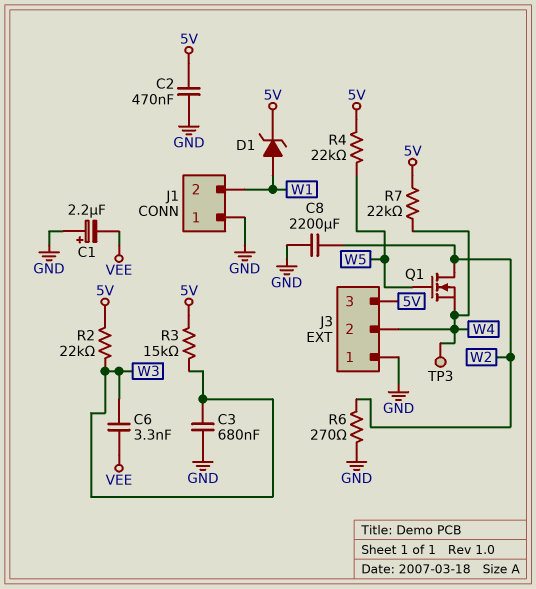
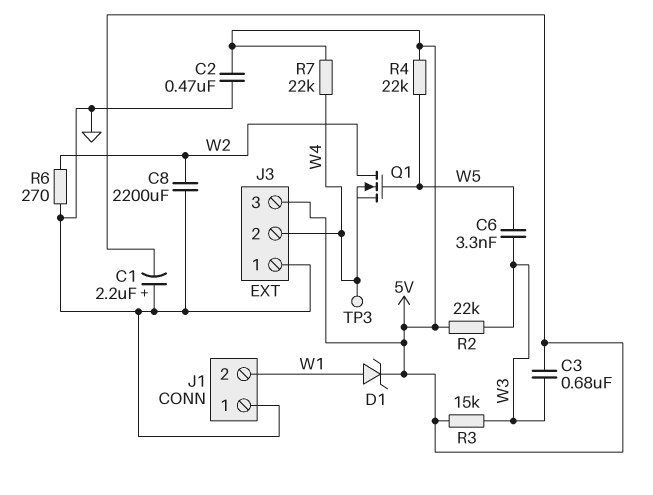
C1: 2.2uF (plus GND, minus VEE) -> 2.2uF (plus GND, minus 5V)
C3: 680nF (GND, W3) -> 680nF (5V, W3)
C6: 3.3nF (VEE, W3) -> 3.3nF (W3, W5)

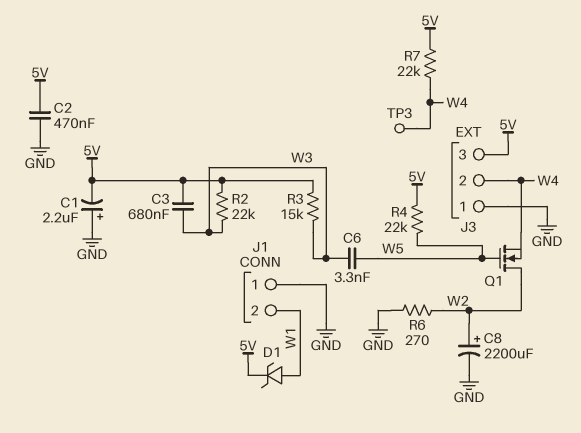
C8: 2200uF (GND, W2) -> 2200uF (plus W2, minus GND)

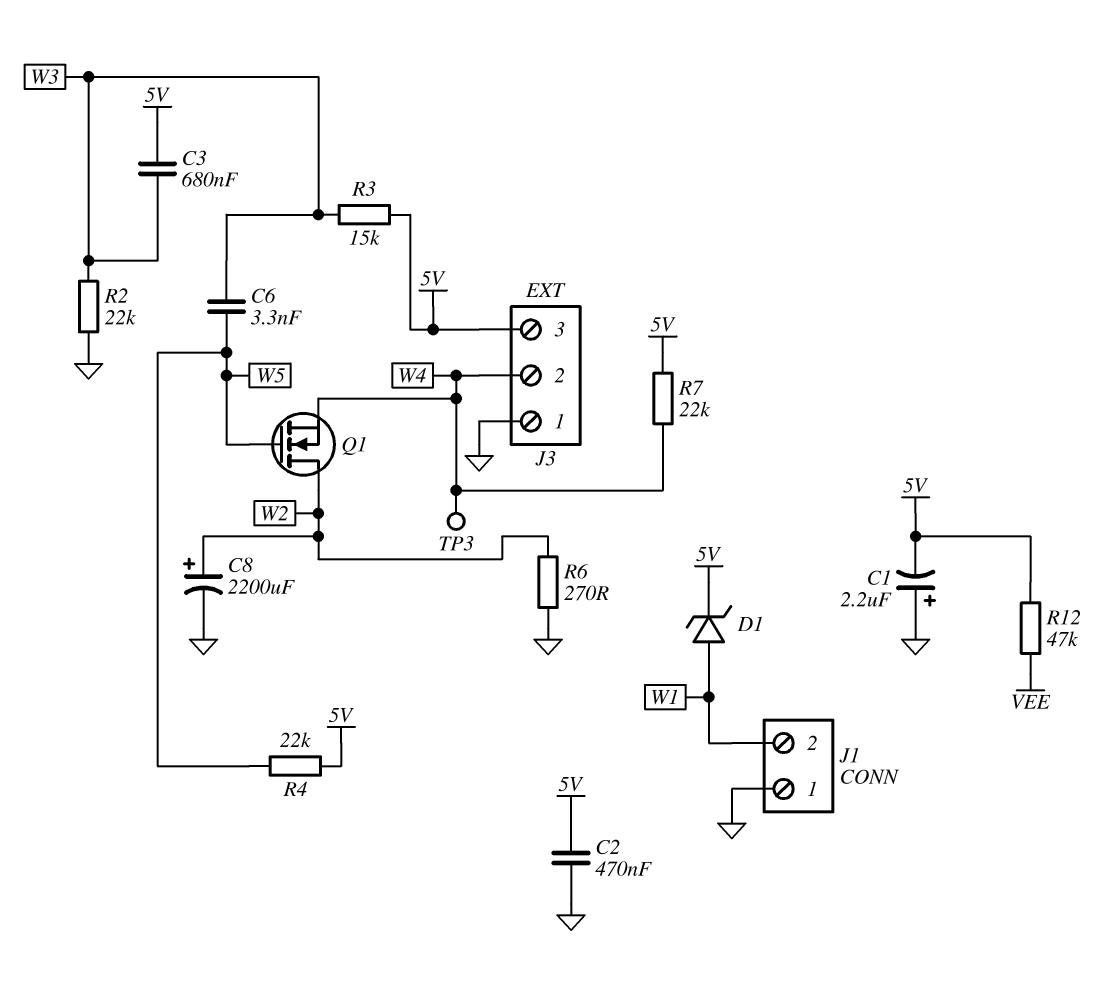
R2: 22k (5V, W3) -> 22k (GND, W3)
R12: none -> 47k (5V, VEE)

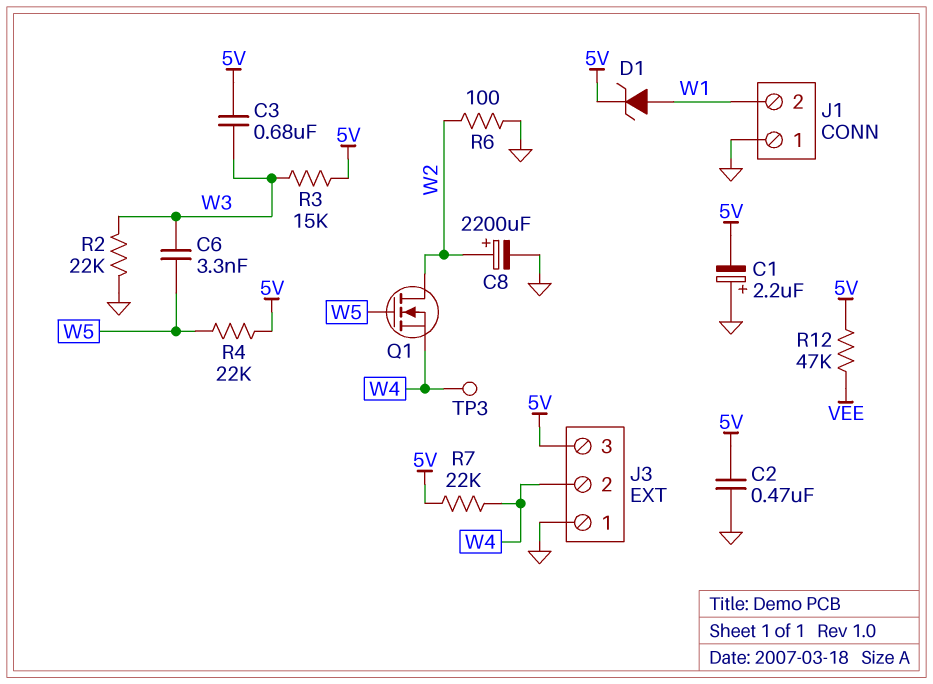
R6: 270 (GND, W2) -> 100 (GND, W2)

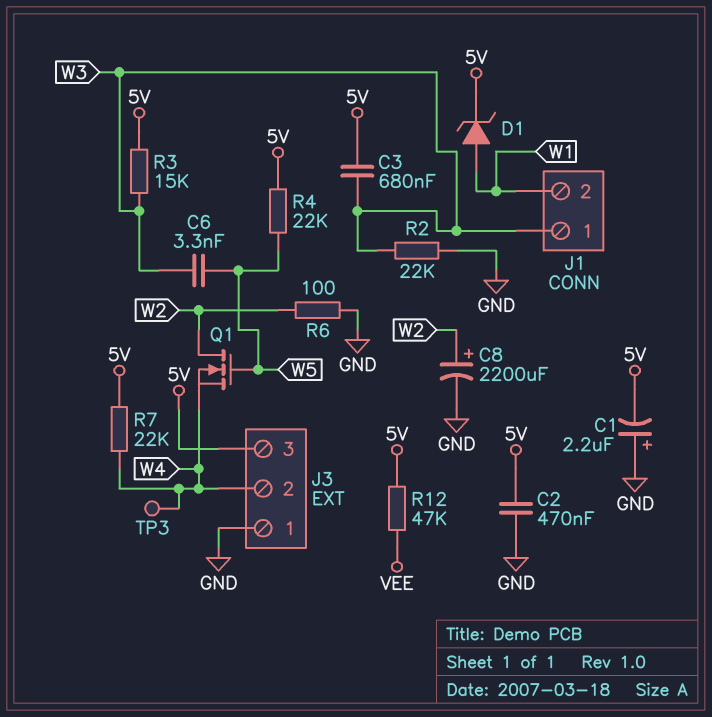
J1 pin 1: GND -> W3

